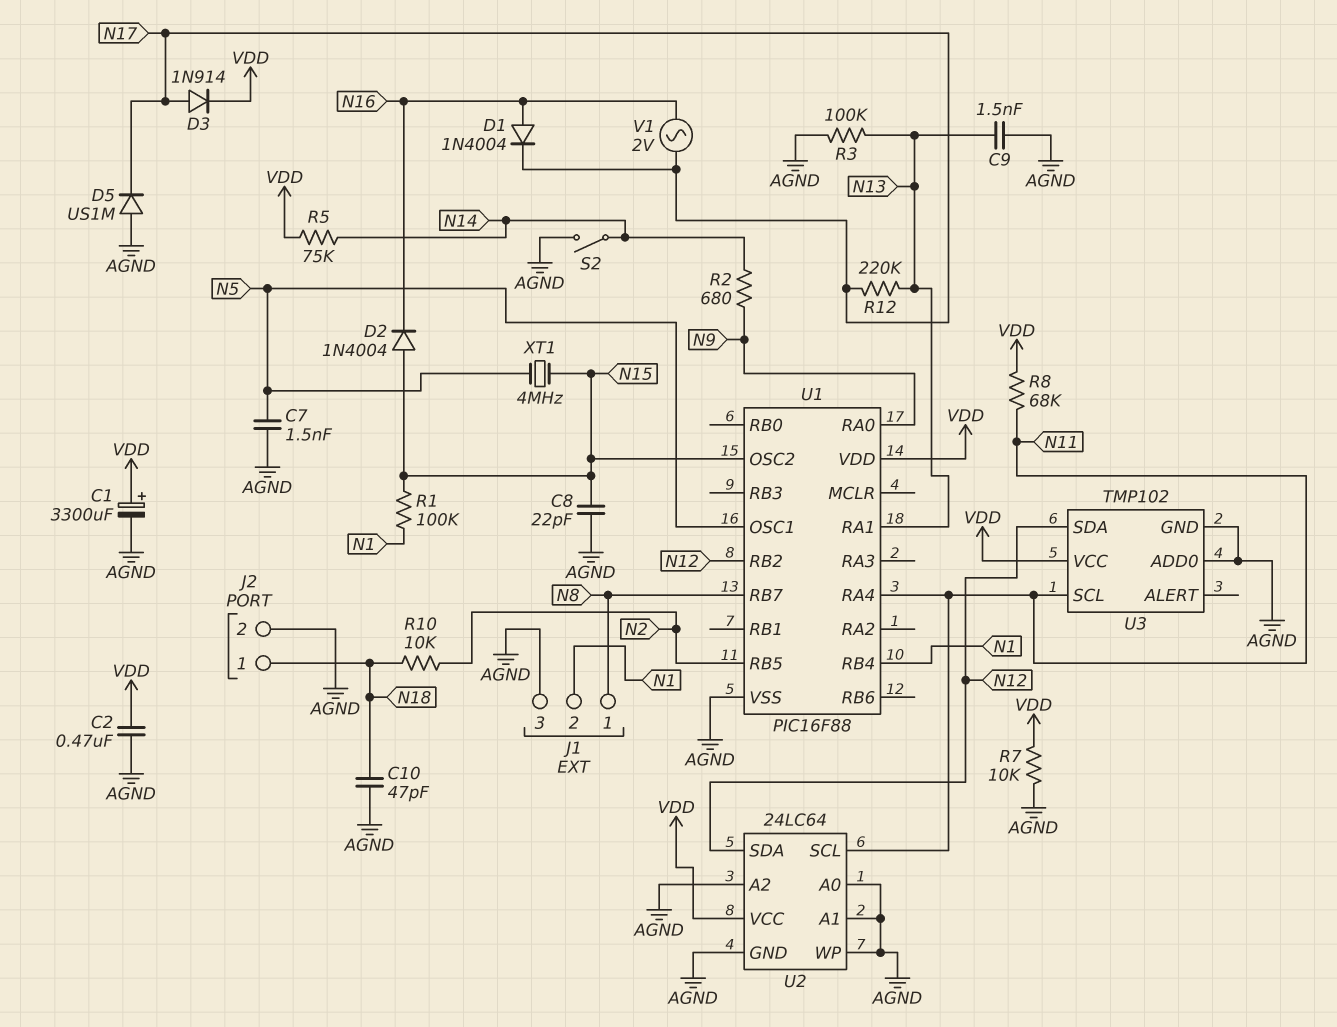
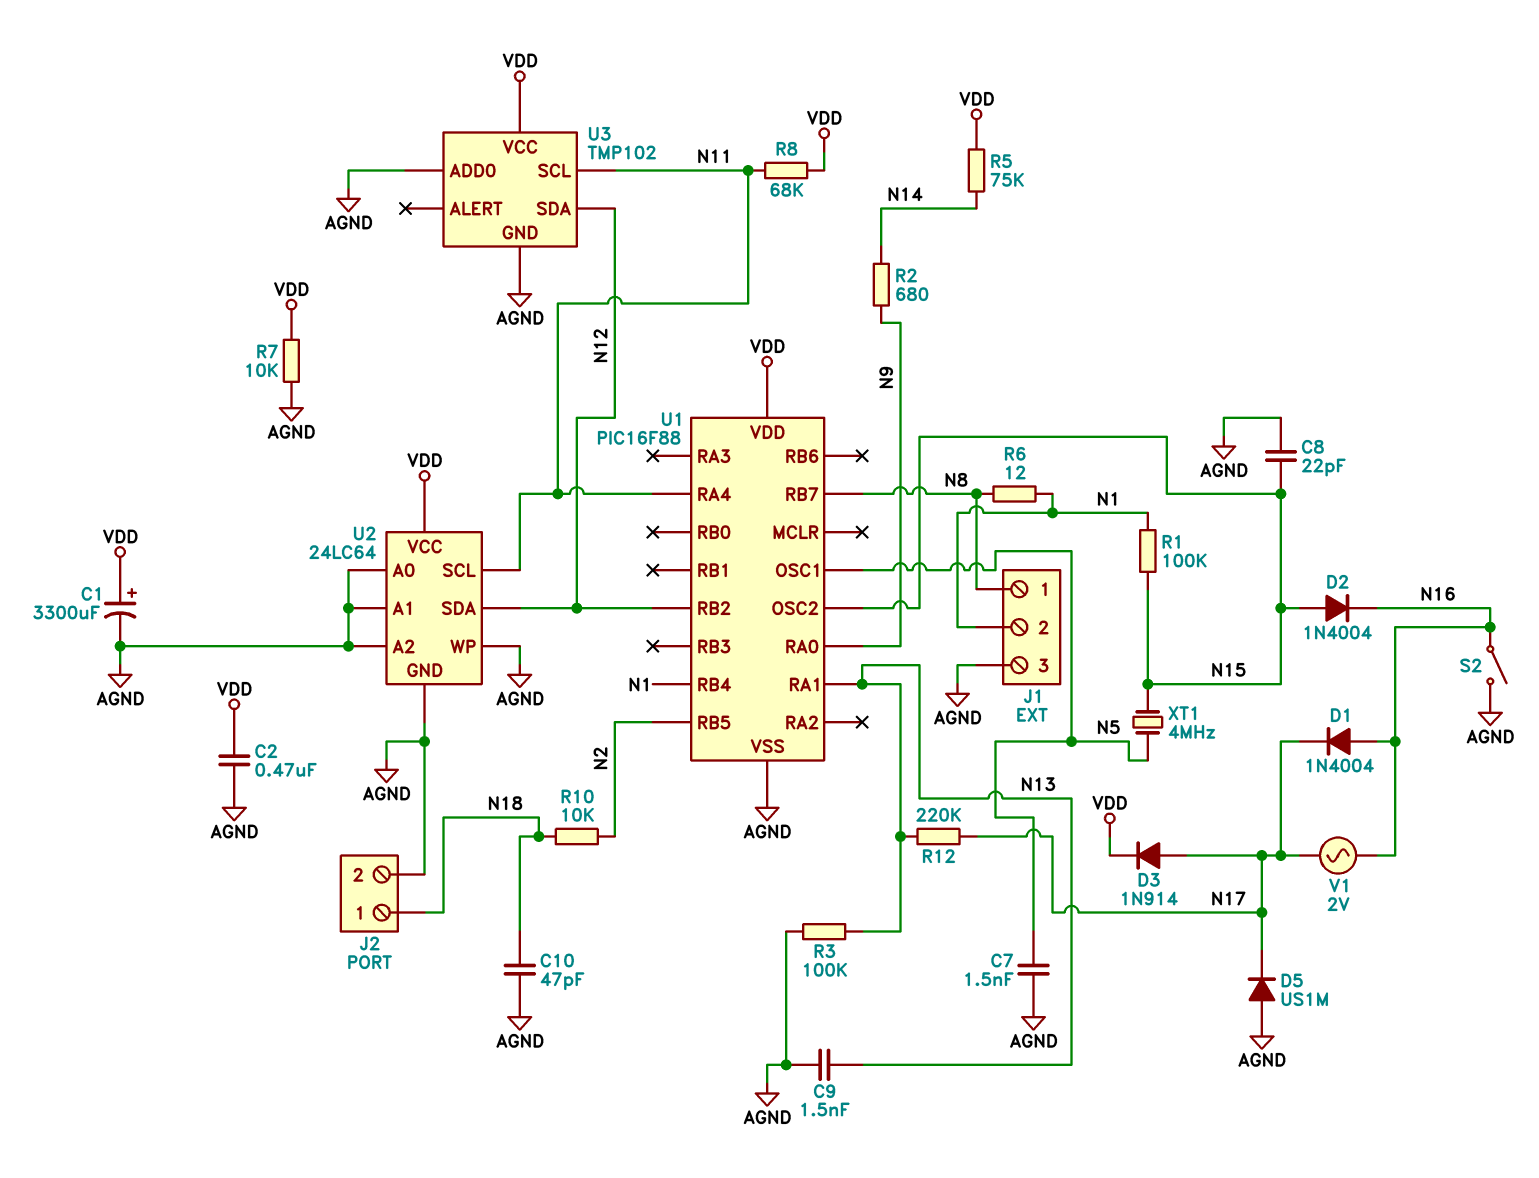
R6: none -> 12 (N1, N8)
S2: switch (AGND, N14) -> switch (AGND, N16)

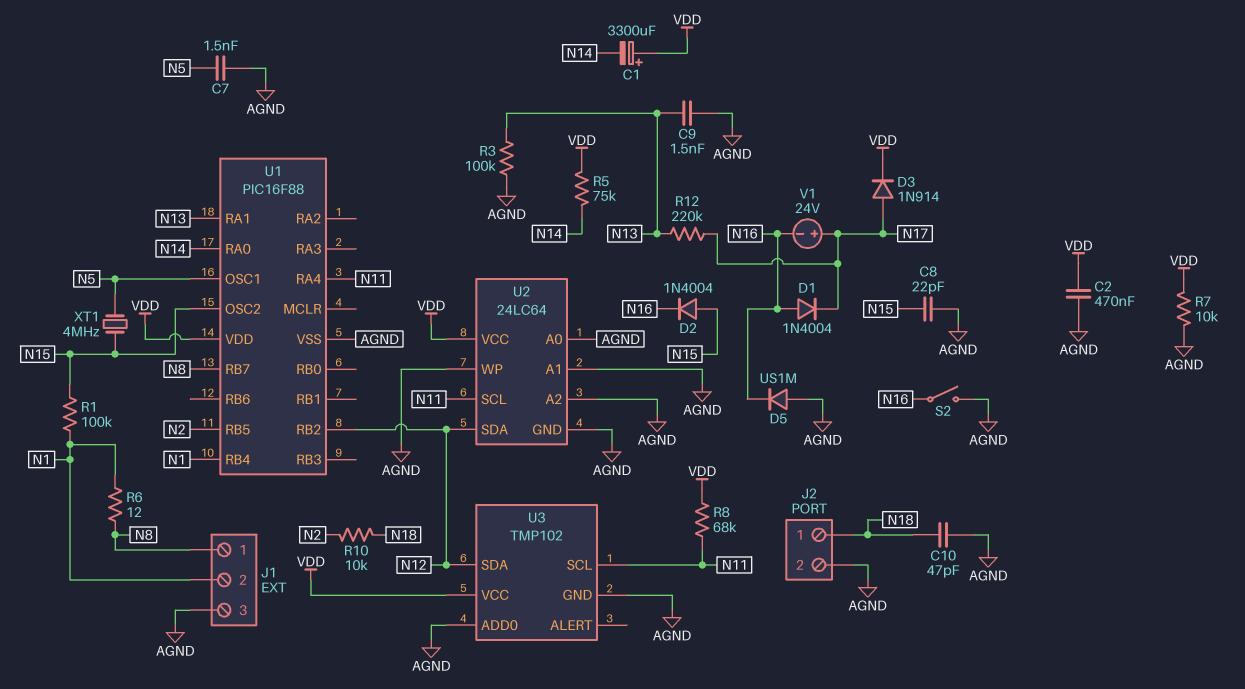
C1: 3300uF (plus VDD, minus AGND) -> 3300uF (plus VDD, minus N14)
D5: diode US1M (A AGND, K N17) -> diode US1M (A AGND, K N16)
R2: 680 (N9, N14) -> none
U1 pin RA0: N9 -> N14
V1: AC 2V (N16, N17) -> 24V (plus N17, minus N16)

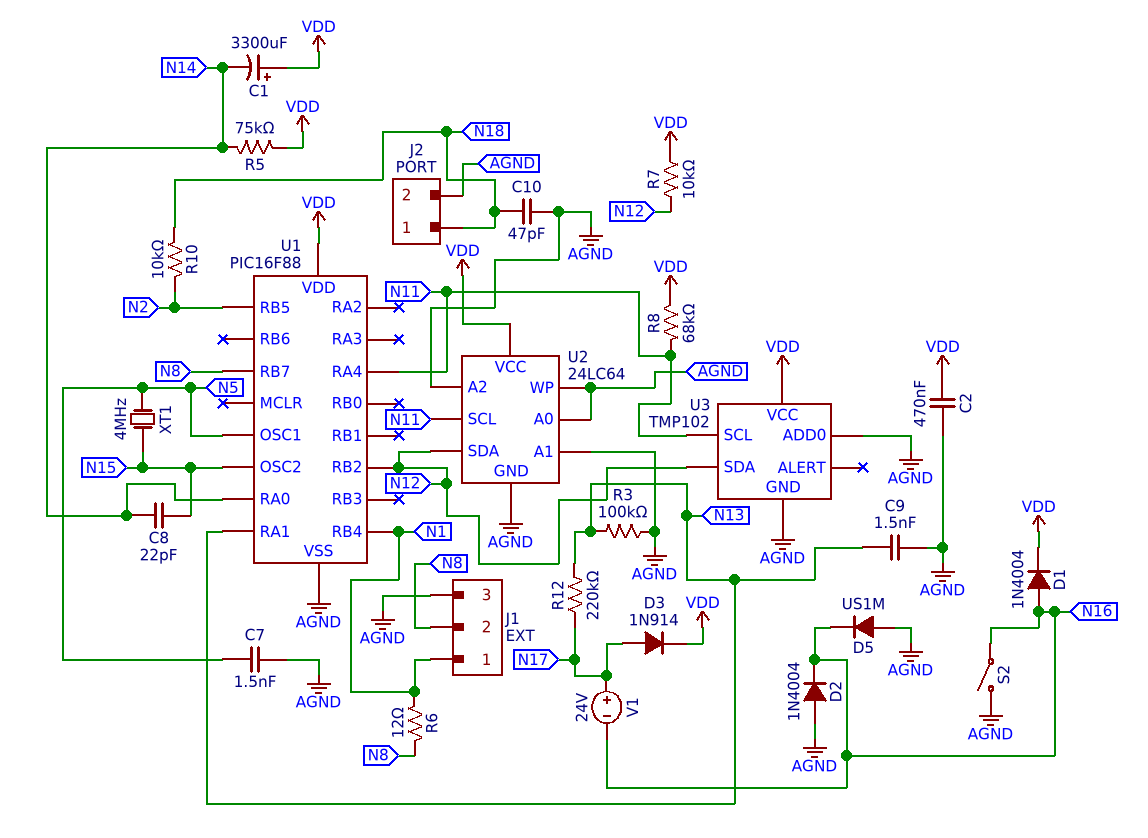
C8: 22pF (AGND, N15) -> 22pF (N14, N15)
D1: diode 1N4004 (A N16, K N17) -> diode 1N4004 (A N16, K VDD)
D2: diode 1N4004 (A N15, K N16) -> diode 1N4004 (A AGND, K N16)
J1 pin 1: N8 -> N1
J1 pin 2: N1 -> N8
R1: 100k (N1, N15) -> none
R7: 10k (AGND, VDD) -> 10k (N12, VDD)

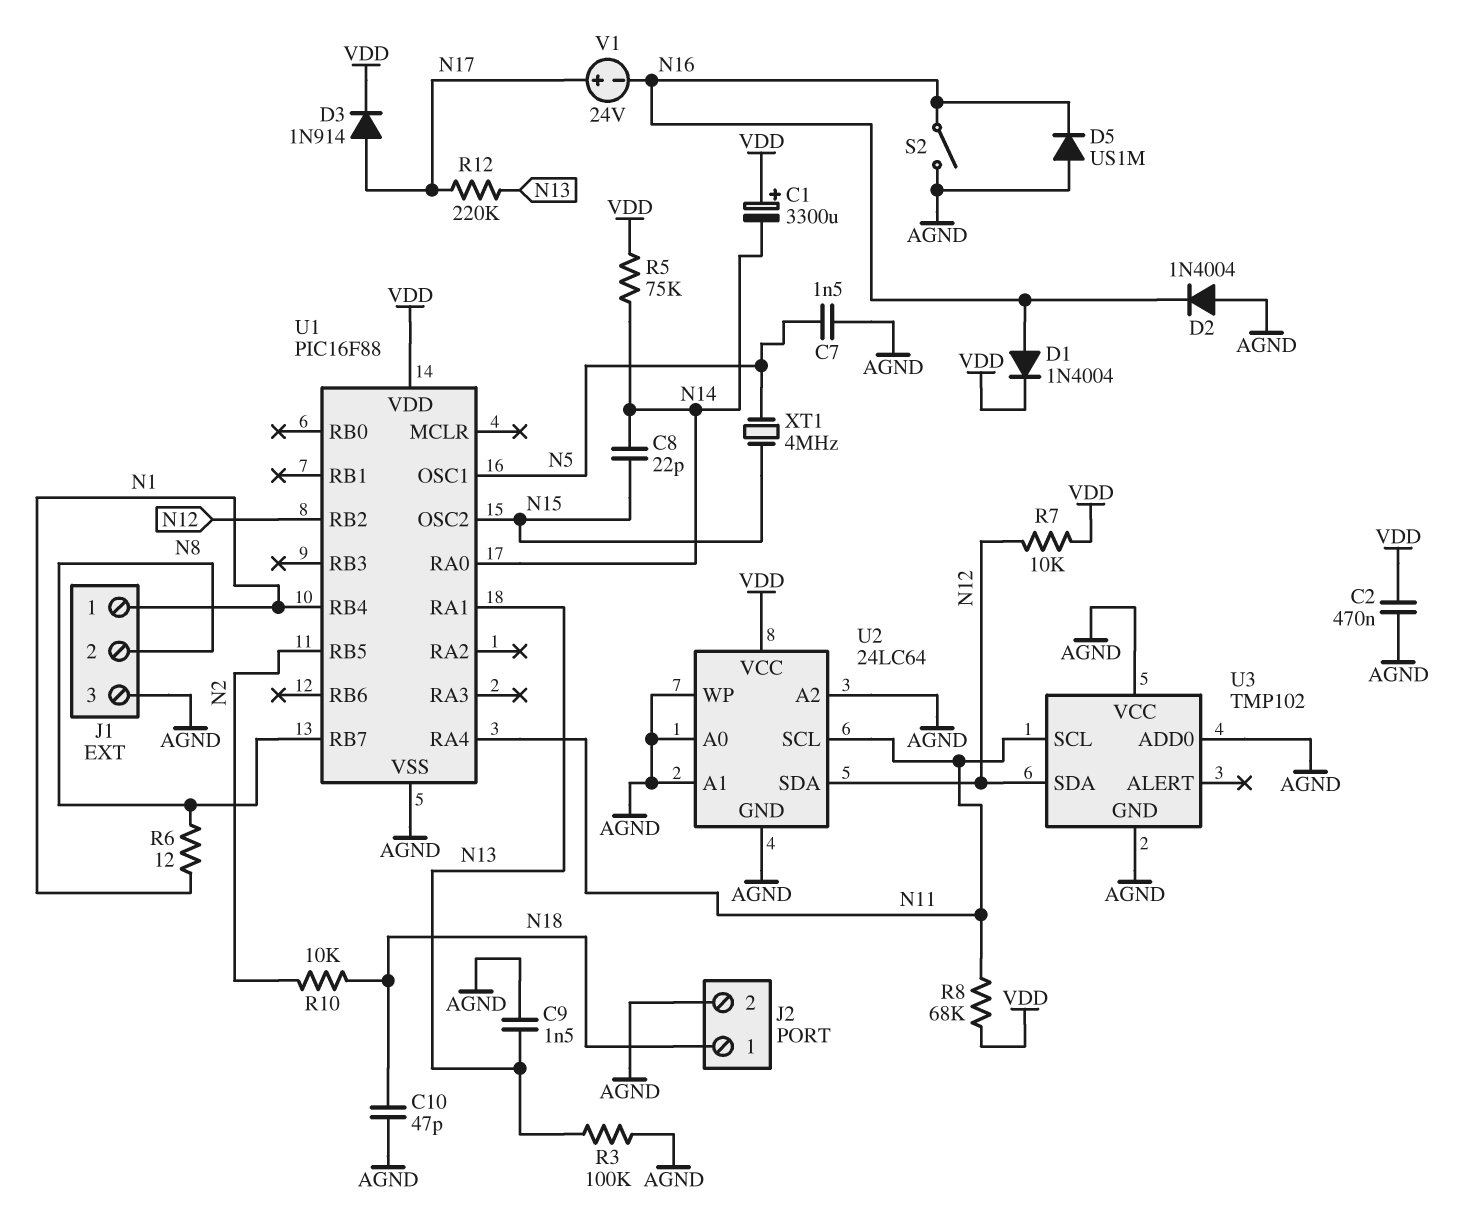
U3 pin VCC: VDD -> AGND

